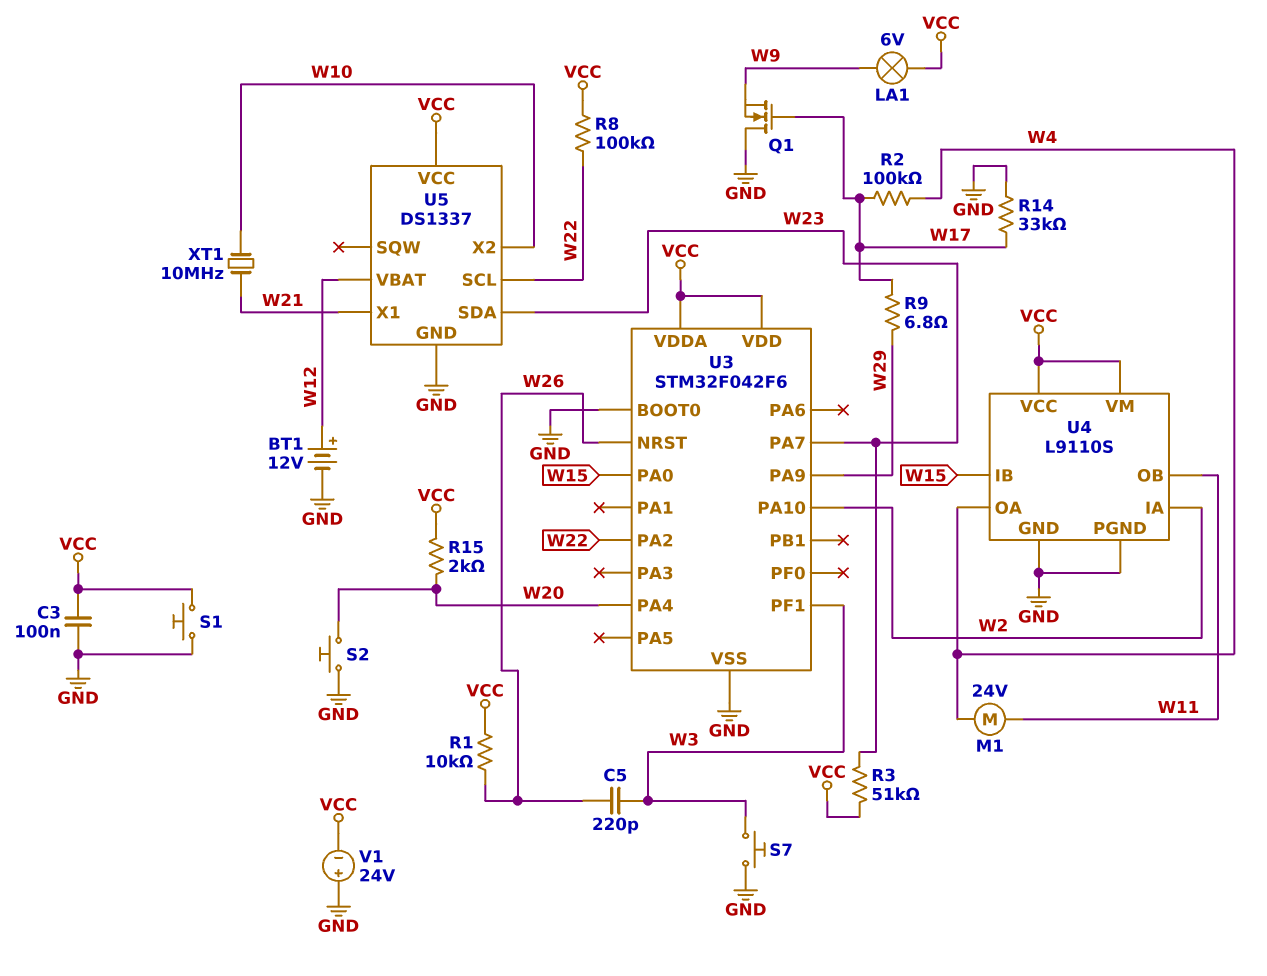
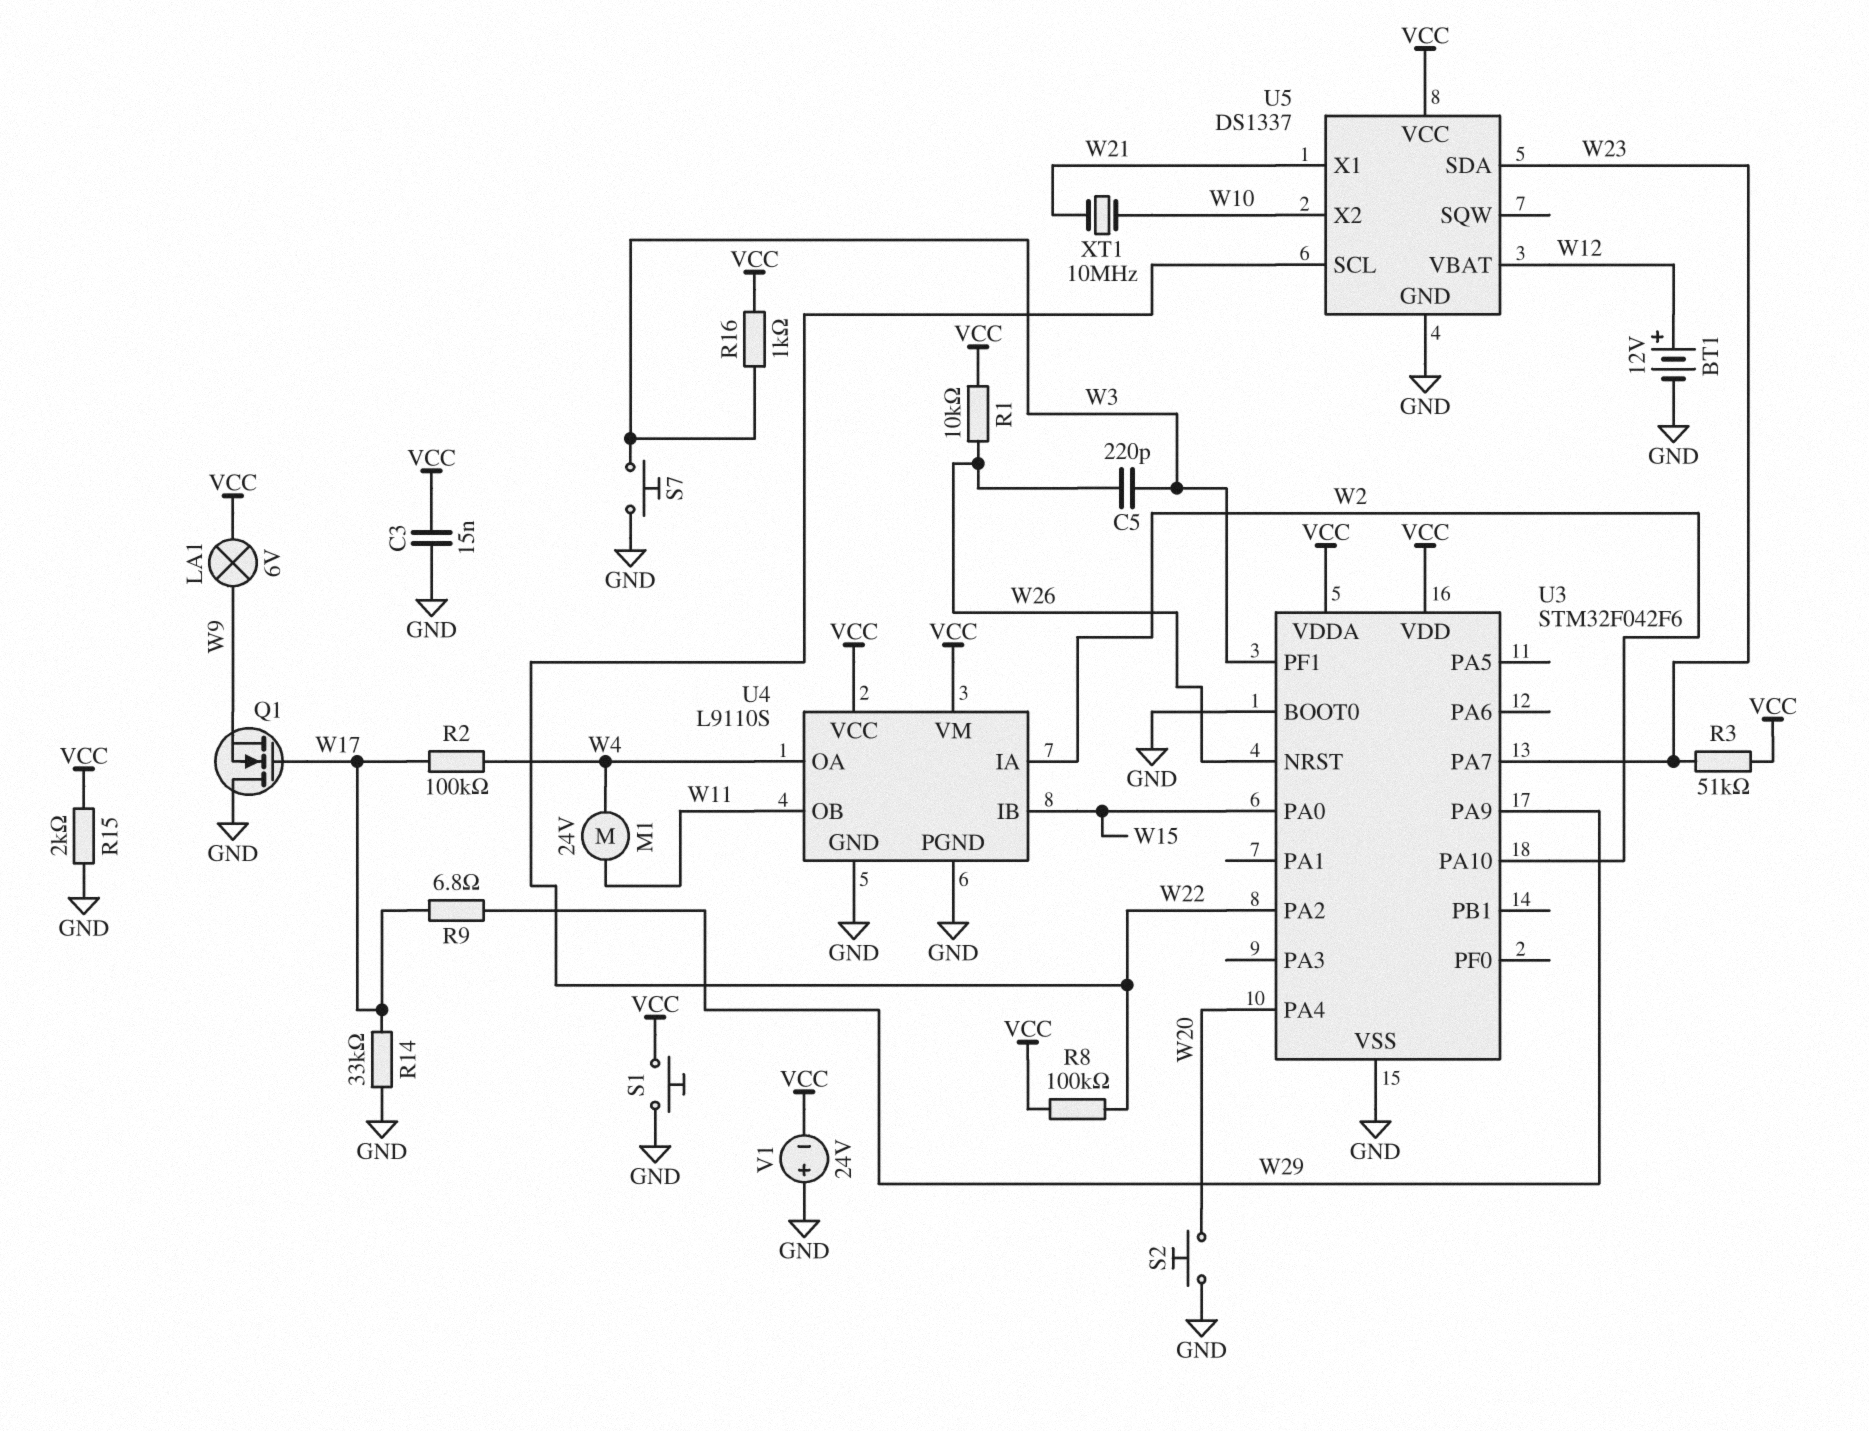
C3: 100nF (GND, VCC) -> 15nF (GND, VCC)
R15: 2k (VCC, W20) -> 2k (GND, VCC)
R16: none -> 1k (VCC, W3)

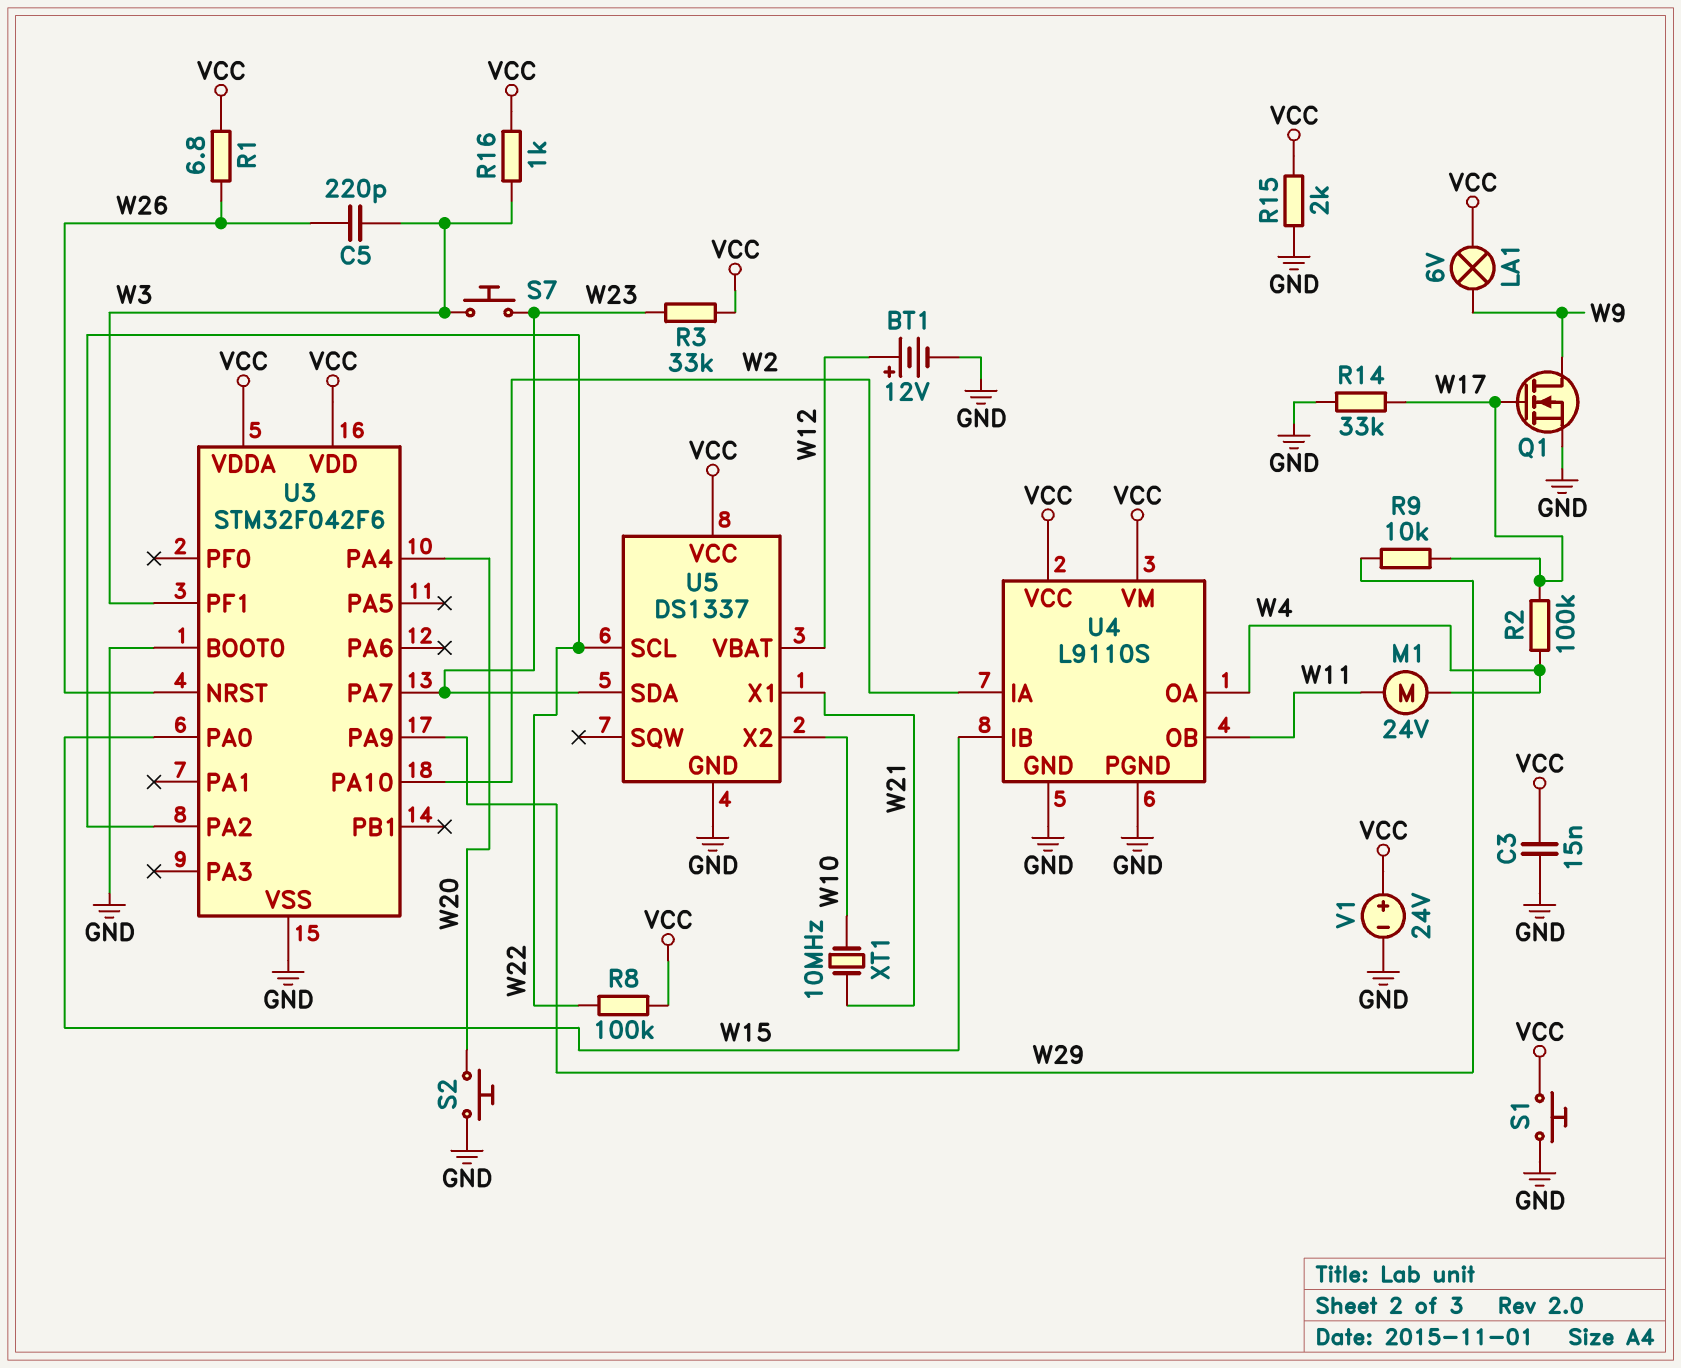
Q1: NMOS (G W17, D GND, S W9) -> NMOS (G W17, D W9, S GND)
R1: 10k (VCC, W26) -> 6.8 (VCC, W26)
R3: 51k (VCC, W23) -> 33k (VCC, W23)
R9: 6.8 (W17, W29) -> 10k (W17, W29)
S7: button (GND, W3) -> button (W3, W23)
V1: 24V (plus GND, minus VCC) -> 24V (plus VCC, minus GND)

